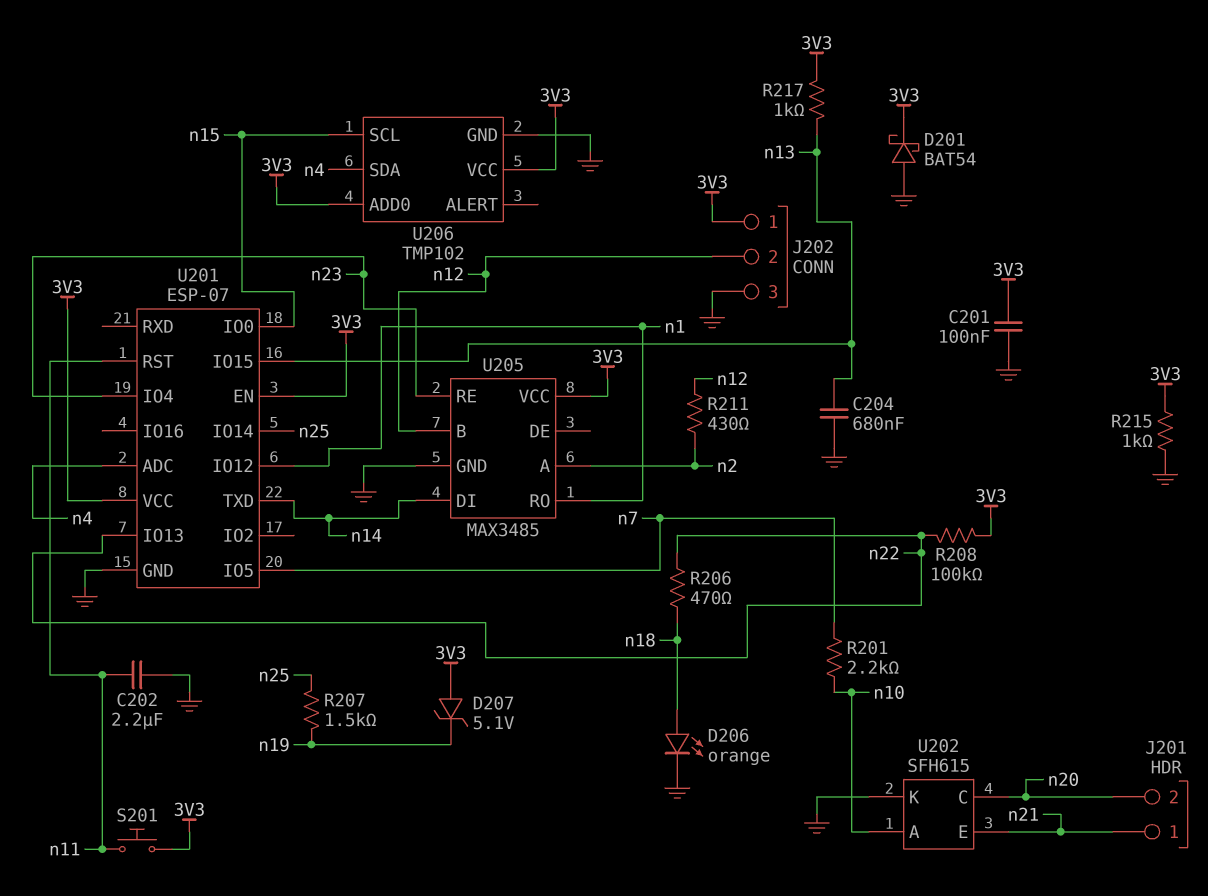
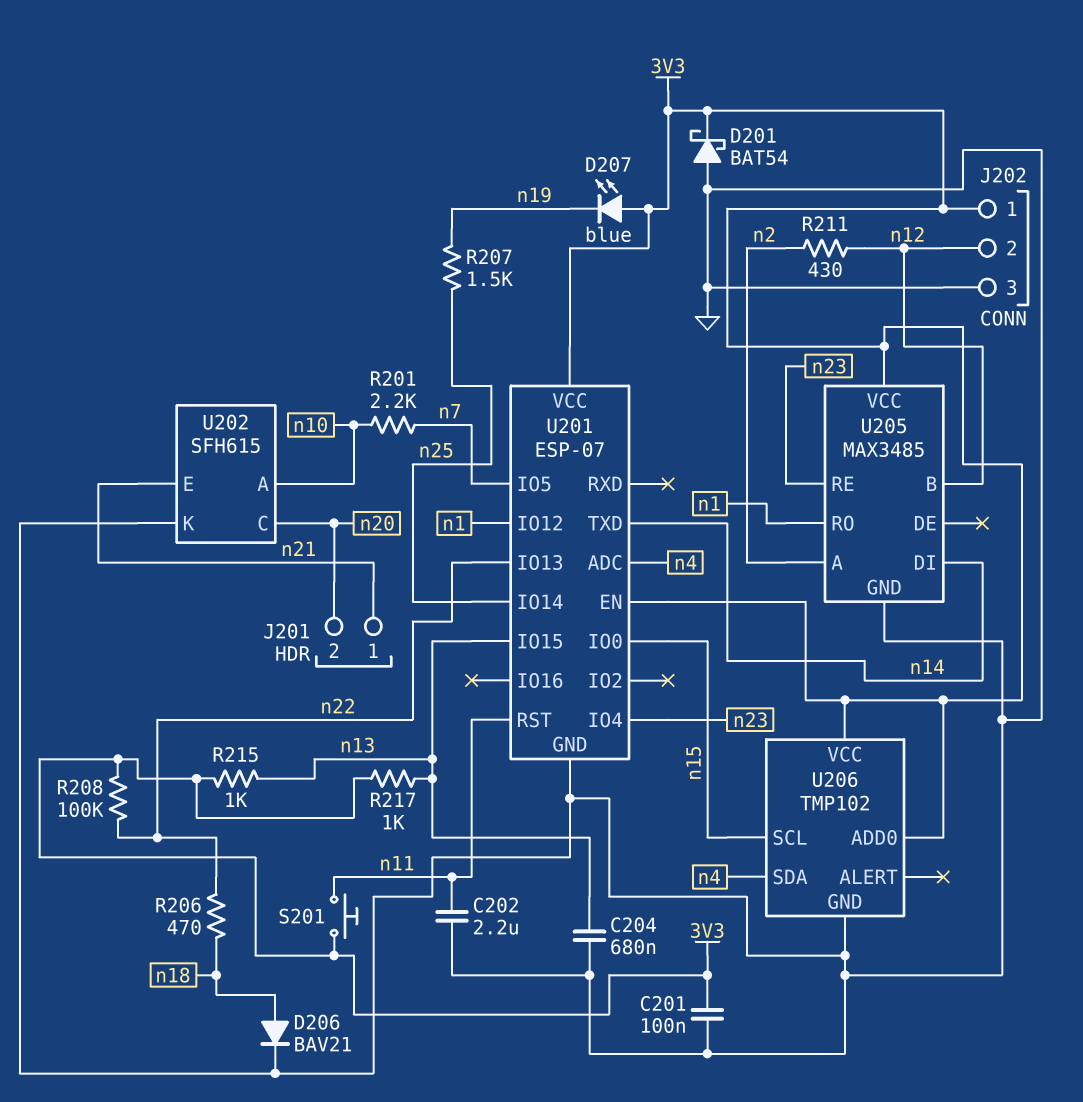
D206: LED orange (A n18, K GND) -> diode BAV21 (A n18, K GND)
D207: zener 5.1V (A 3V3, K n19) -> LED blue (A 3V3, K n19)
R215: 1k (3V3, GND) -> 1k (3V3, n13)

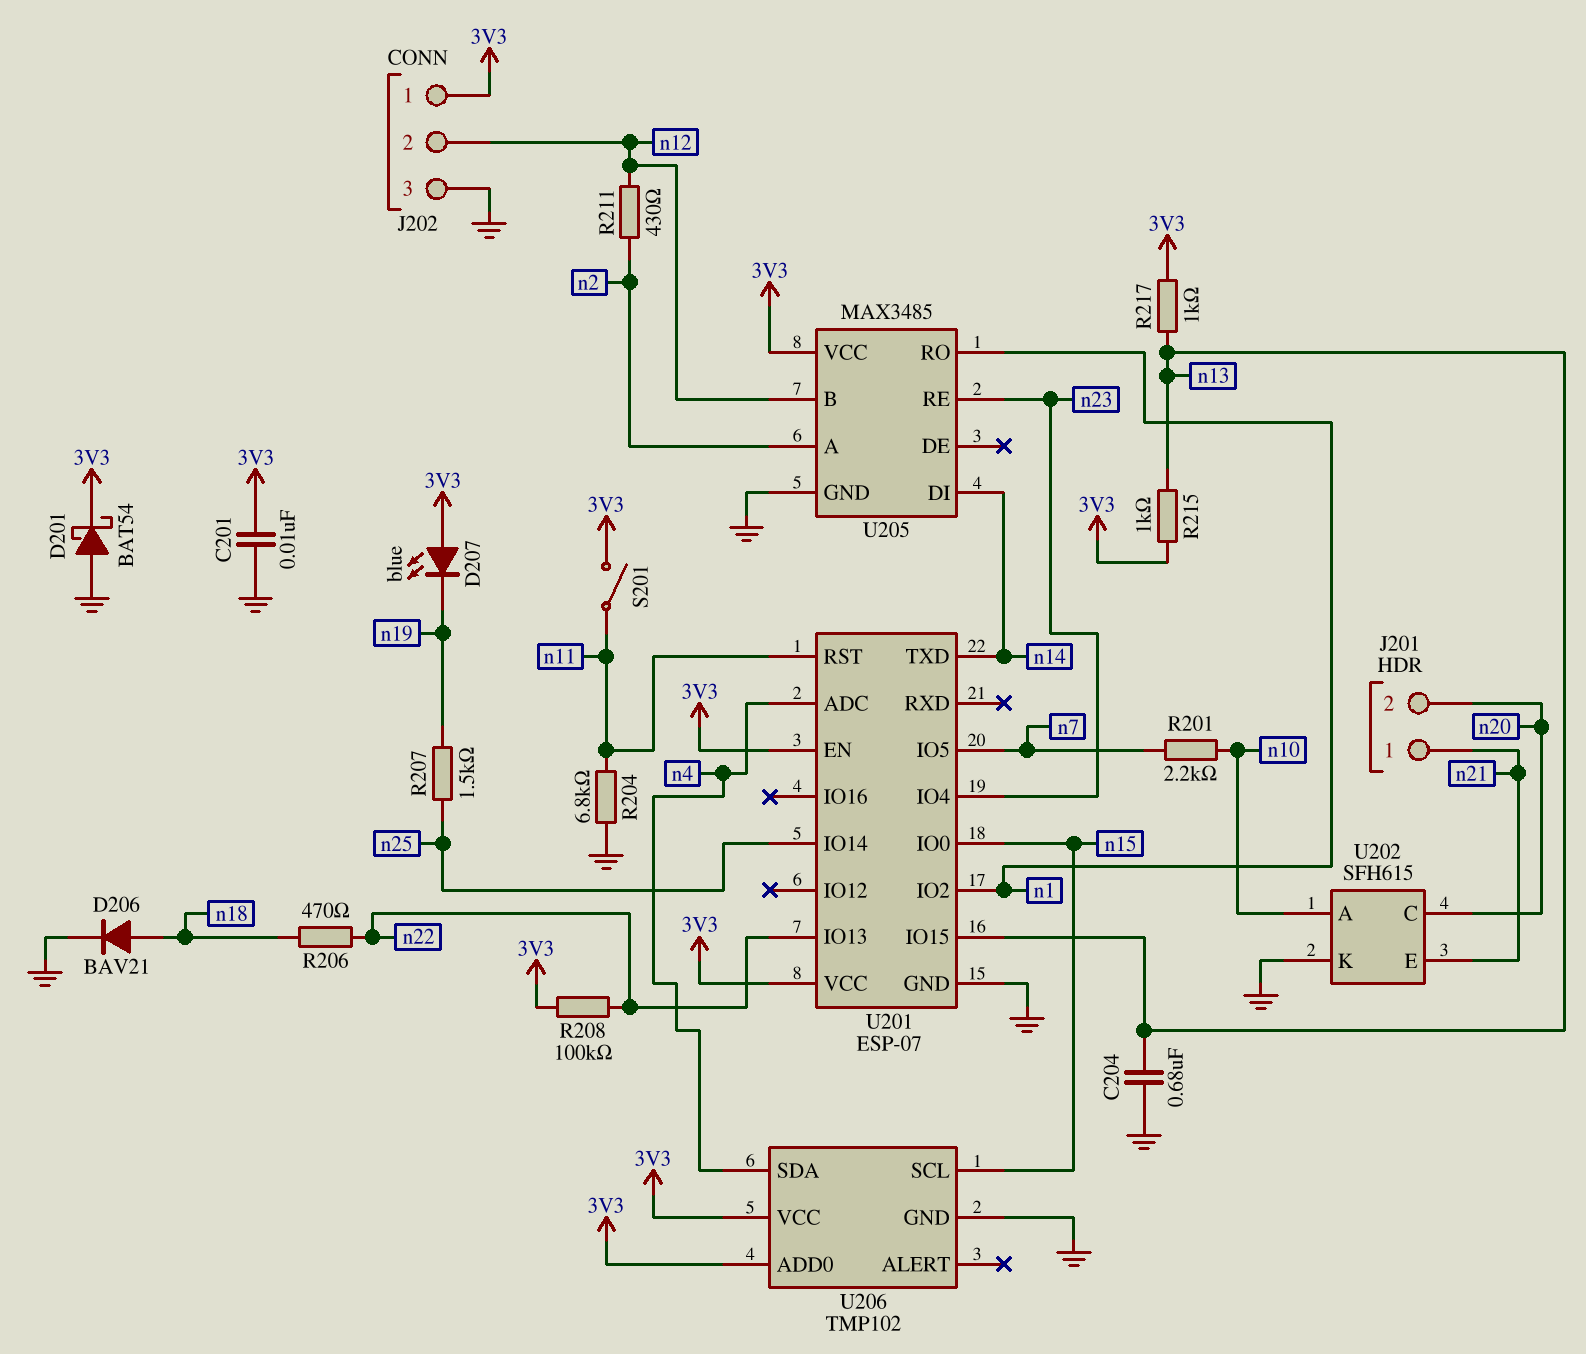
C201: 100nF (3V3, GND) -> 10nF (3V3, GND)
C202: 2.2uF (GND, n11) -> none
R204: none -> 6.8k (GND, n11)
S201: button (3V3, n11) -> switch (3V3, n11)
U201 pin IO2: none -> n1
U201 pin IO12: n1 -> none

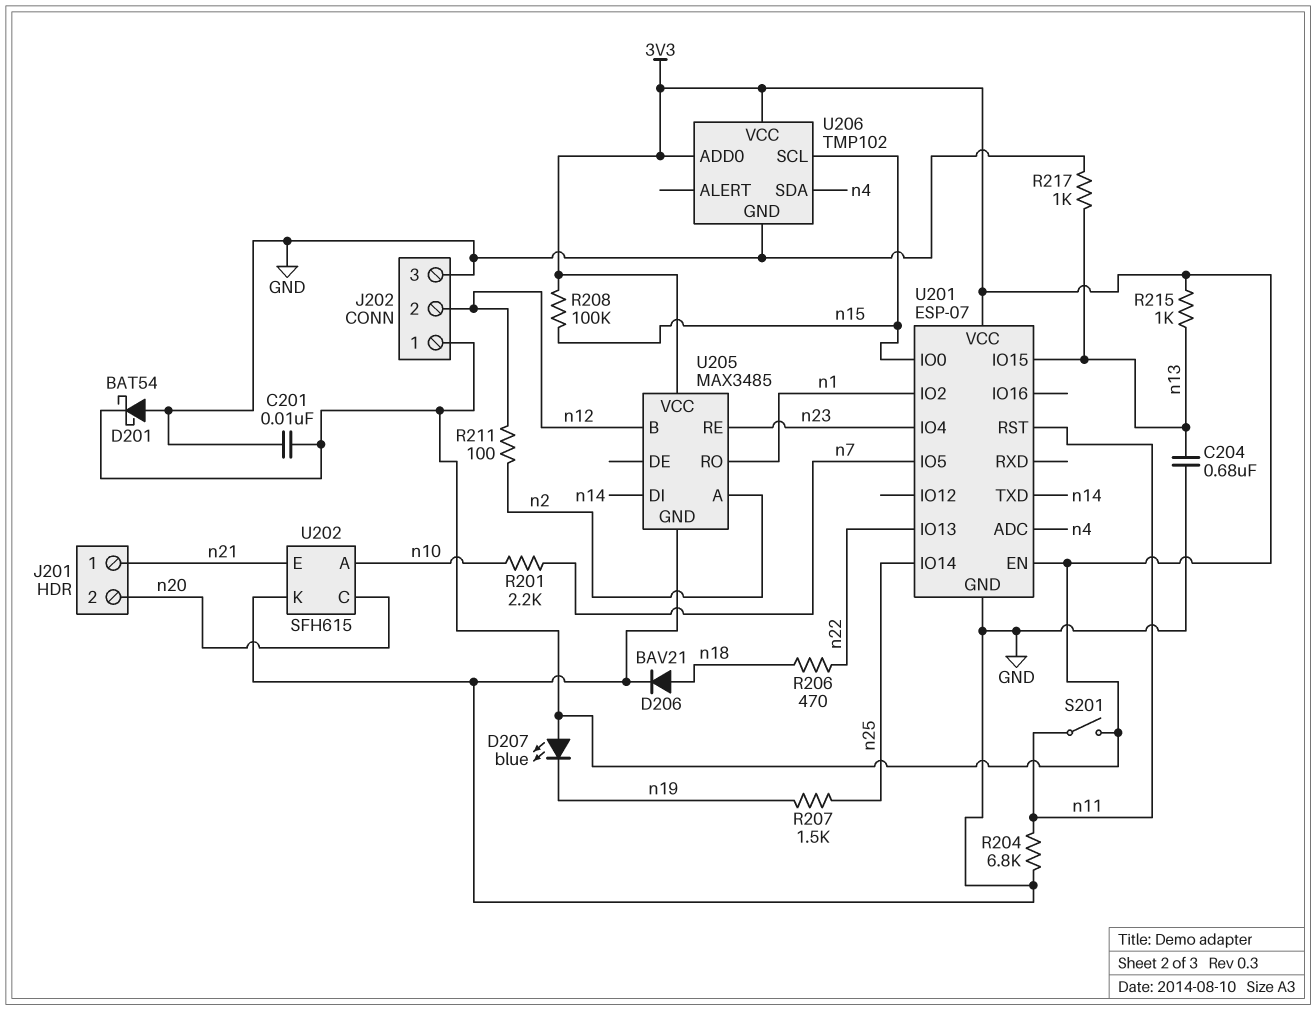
R208: 100k (3V3, n22) -> 100k (3V3, n15)
R211: 430 (n2, n12) -> 100 (n2, n12)
R217: 1k (3V3, n13) -> 1k (GND, n13)

